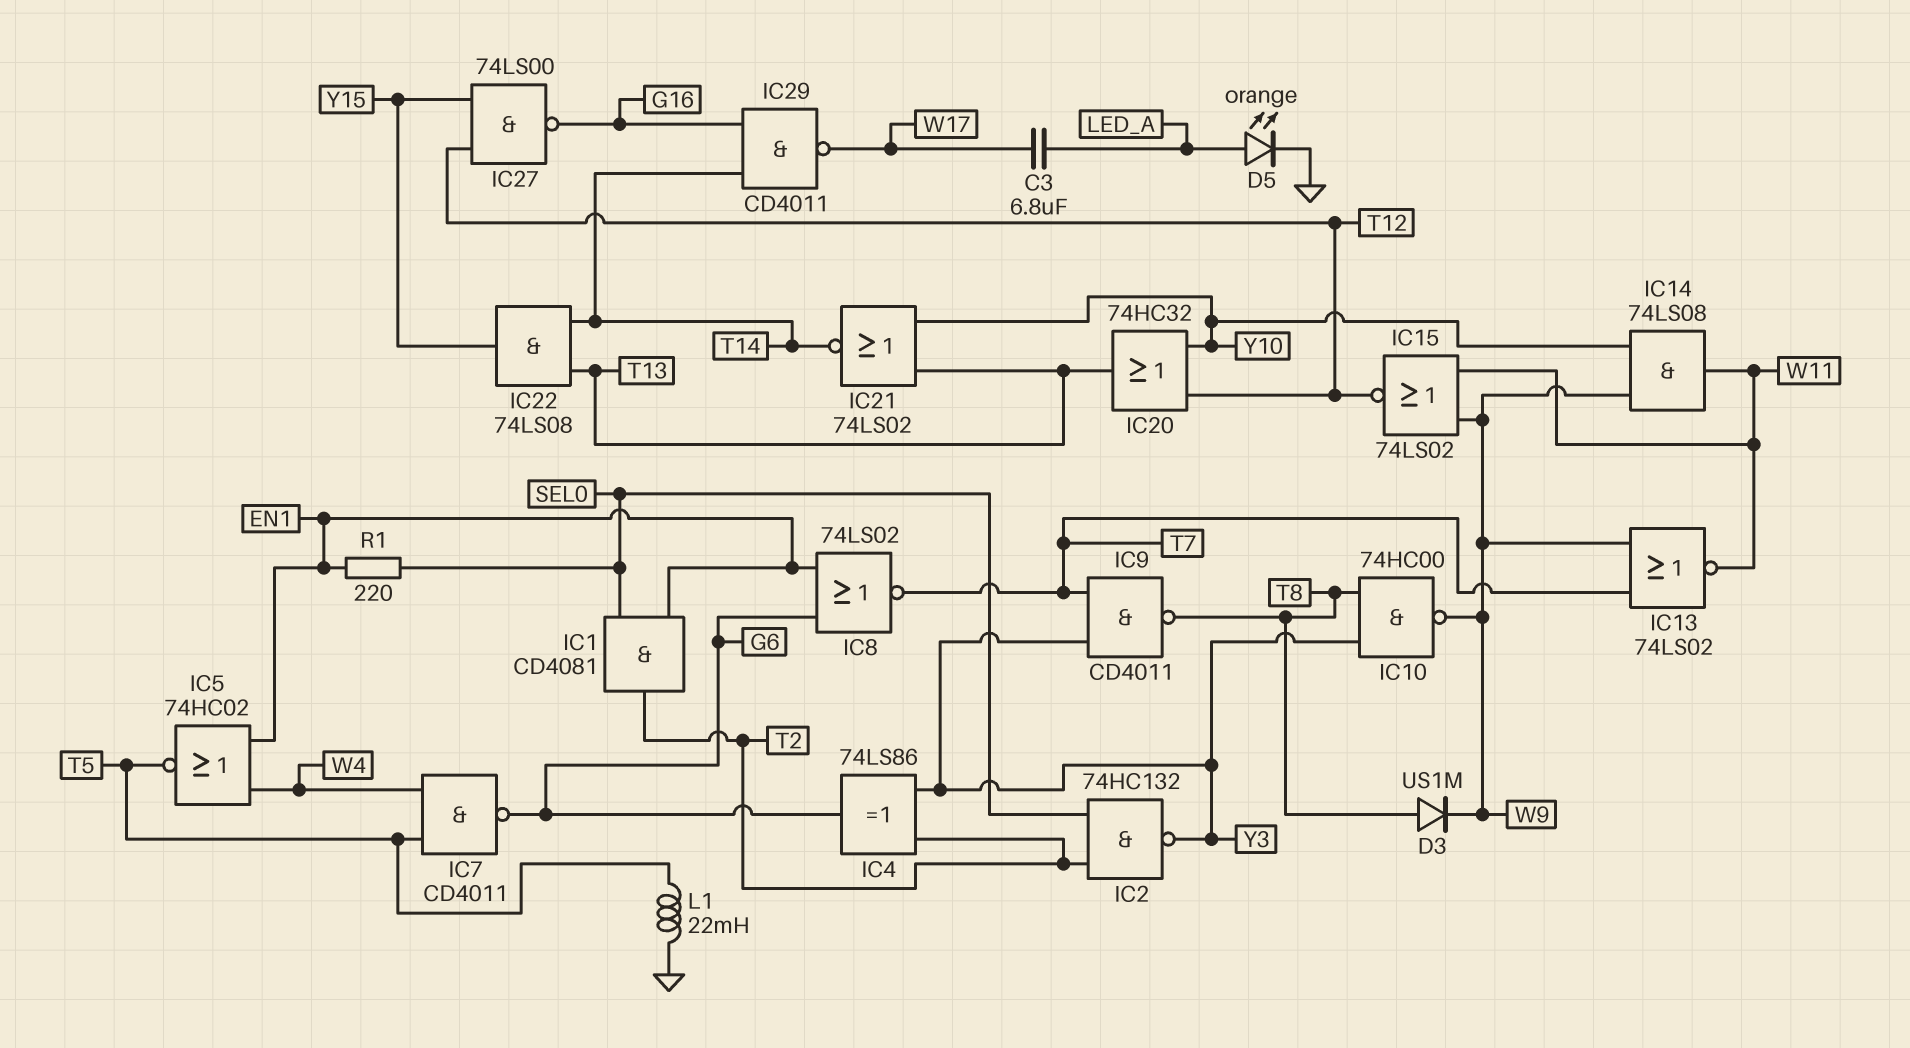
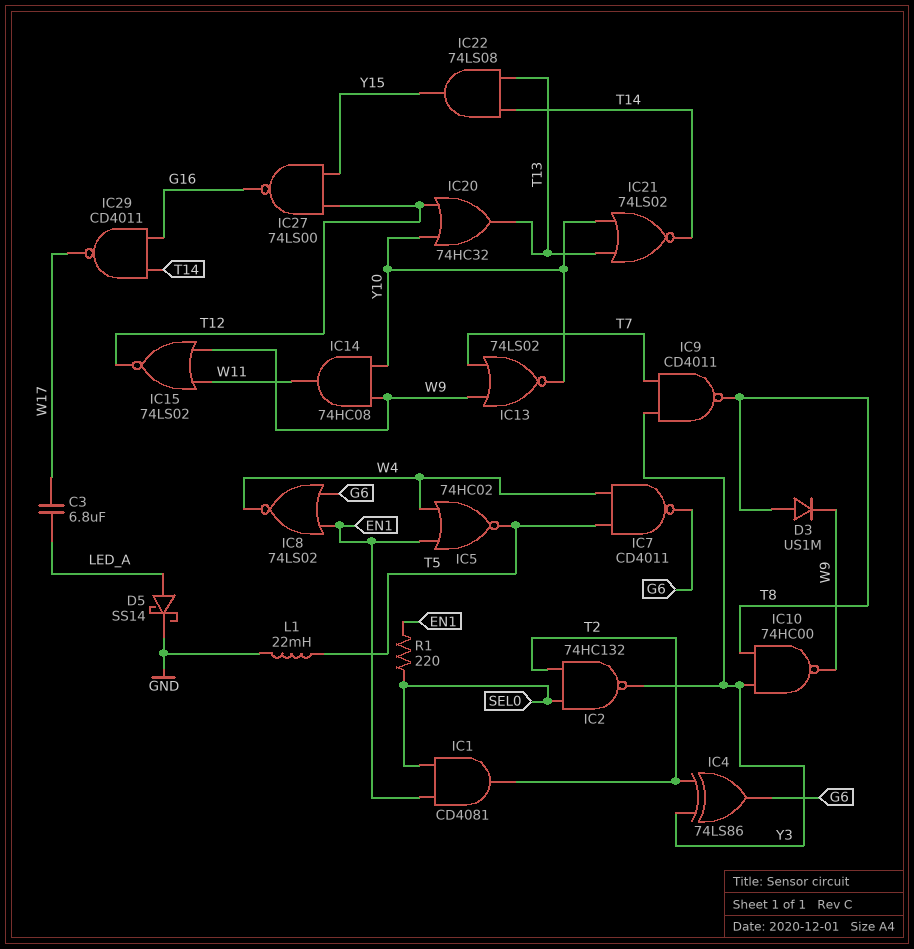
D5: LED orange (A LED_A, K GND) -> schottky SS14 (A LED_A, K GND)
IC8: NOR 74LS02 (in EN1, in G6, out T7) -> NOR 74LS02 (in EN1, in G6, out W4)
IC13: NOR 74LS02 (in T7, in W9, out W11) -> NOR 74LS02 (in T7, in W9, out Y10)
IC14: AND 74LS08 (in W9, in Y10, out W11) -> AND 74HC08 (in W9, in Y10, out W11)

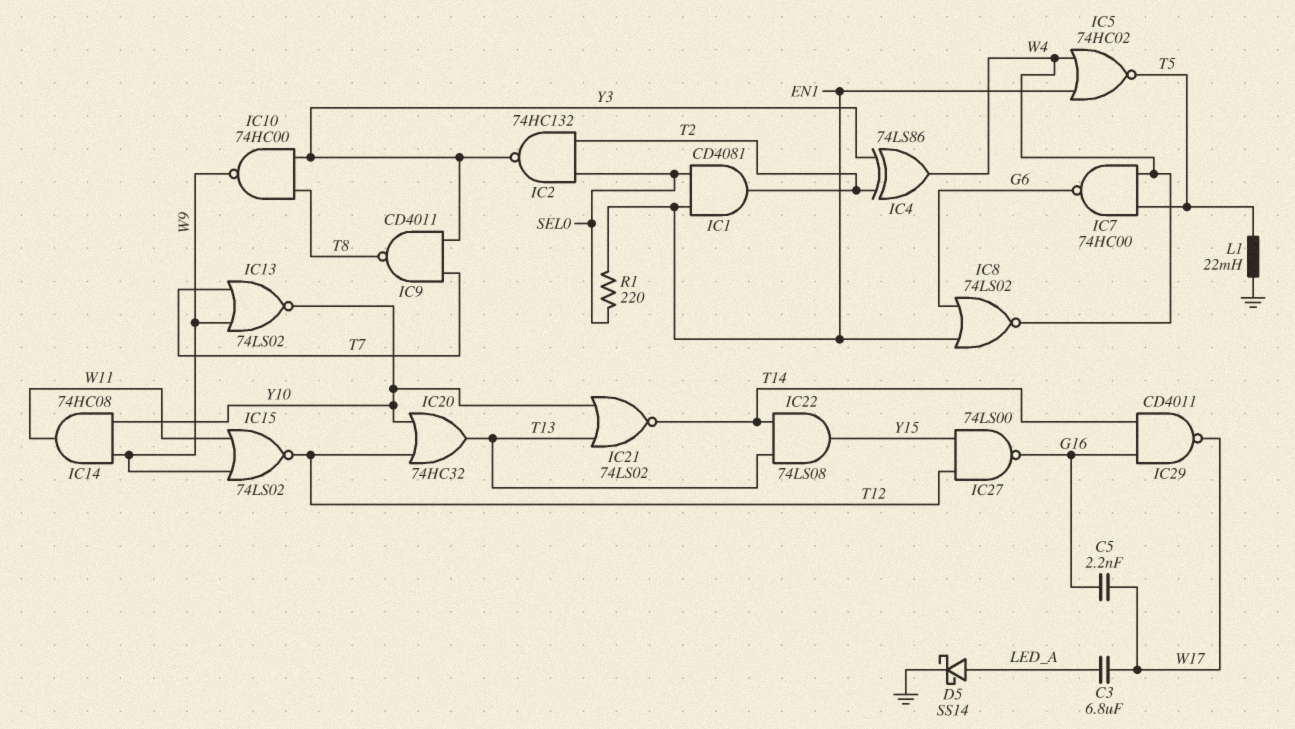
C5: none -> 2.2nF (G16, W17)
D3: diode US1M (A T8, K W9) -> none
IC4: XOR 74LS86 (in T2, in Y3, out G6) -> XOR 74LS86 (in T2, in Y3, out W4)
IC7: NAND CD4011 (in T5, in W4, out G6) -> NAND 74HC00 (in T5, in W4, out G6)

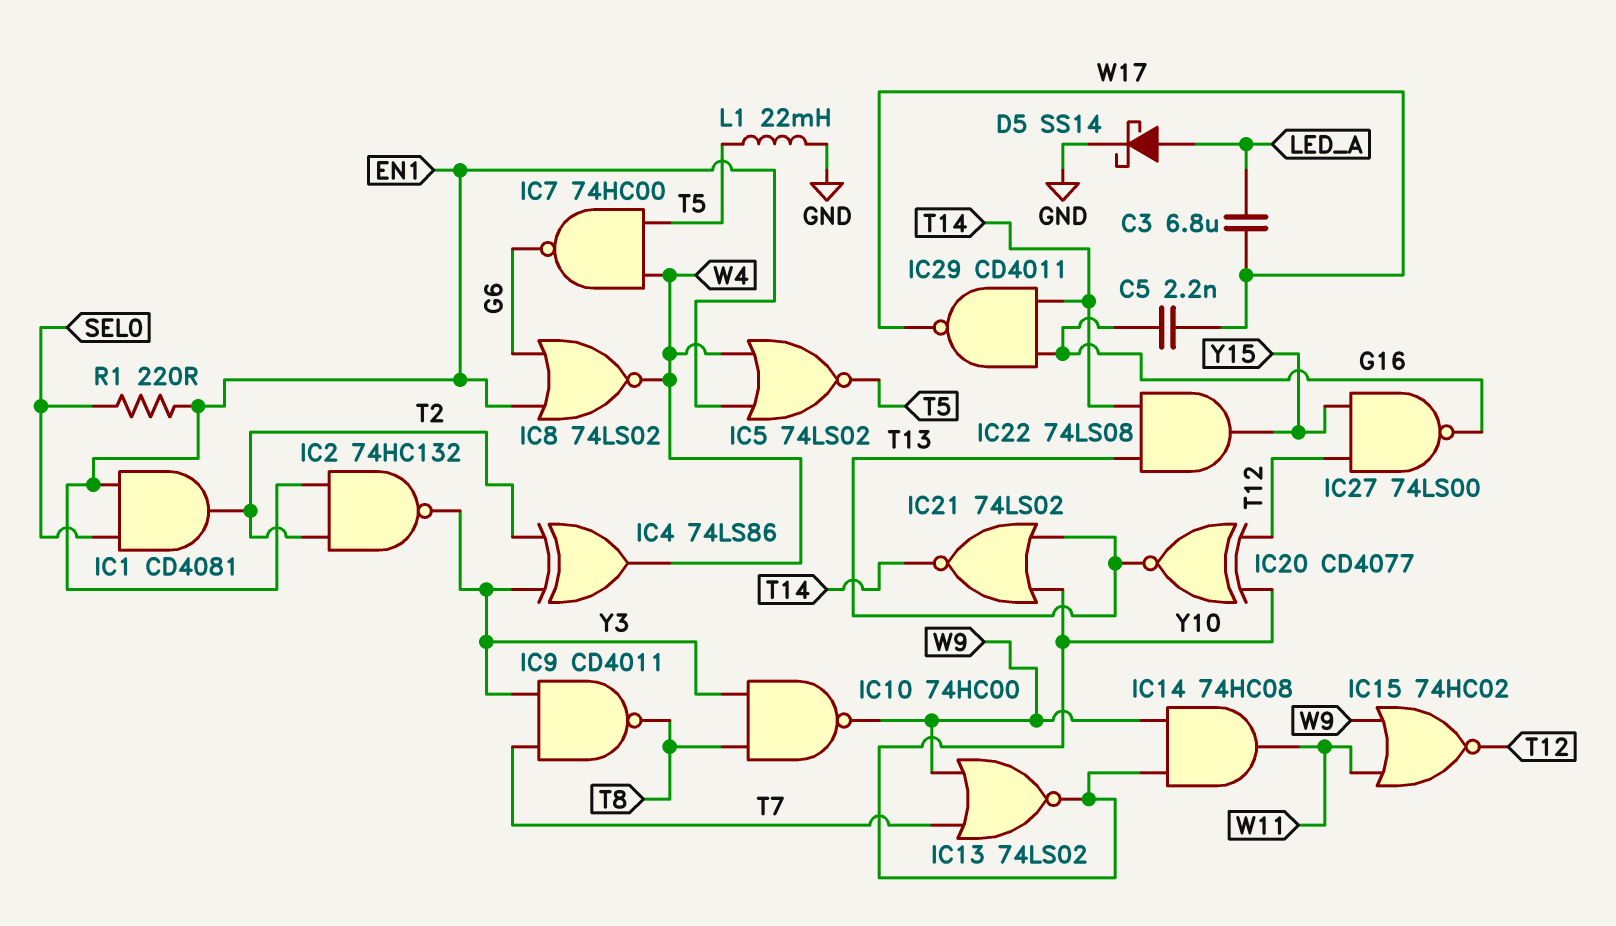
IC2: NAND 74HC132 (in SEL0, in T2, out Y3) -> NAND 74HC132 (in EN1, in T2, out Y3)
IC5: NOR 74HC02 (in EN1, in W4, out T5) -> NOR 74LS02 (in EN1, in W4, out T5)
IC15: NOR 74LS02 (in W9, in W11, out T12) -> NOR 74HC02 (in W9, in W11, out T12)
IC20: OR 74HC32 (in T12, in Y10, out T13) -> XNOR CD4077 (in T12, in Y10, out T13)

